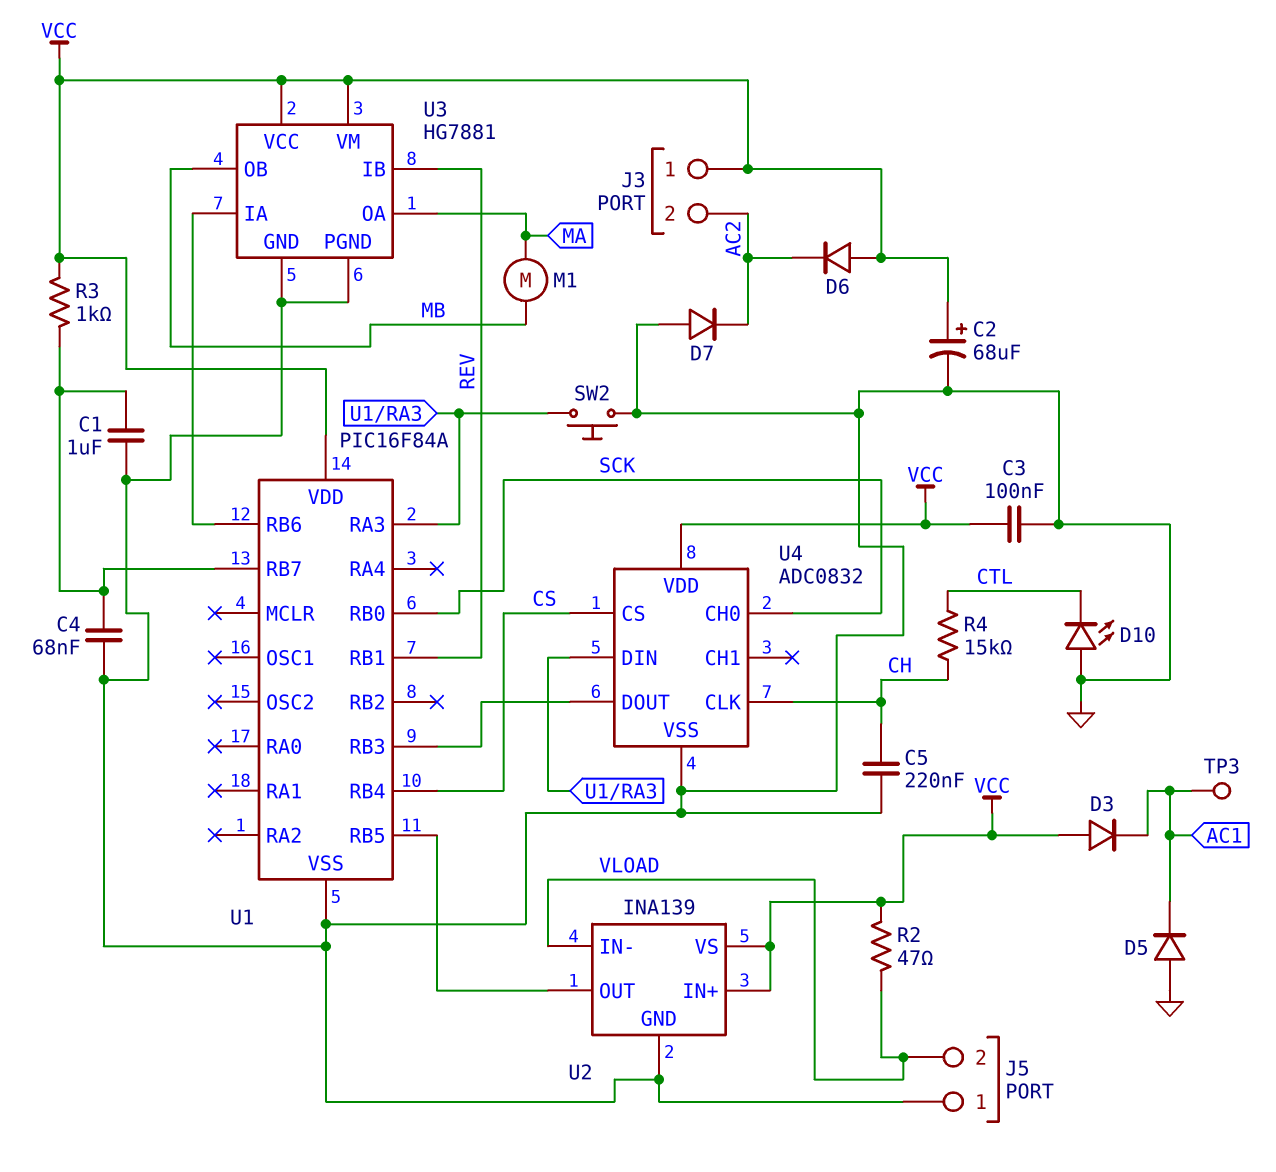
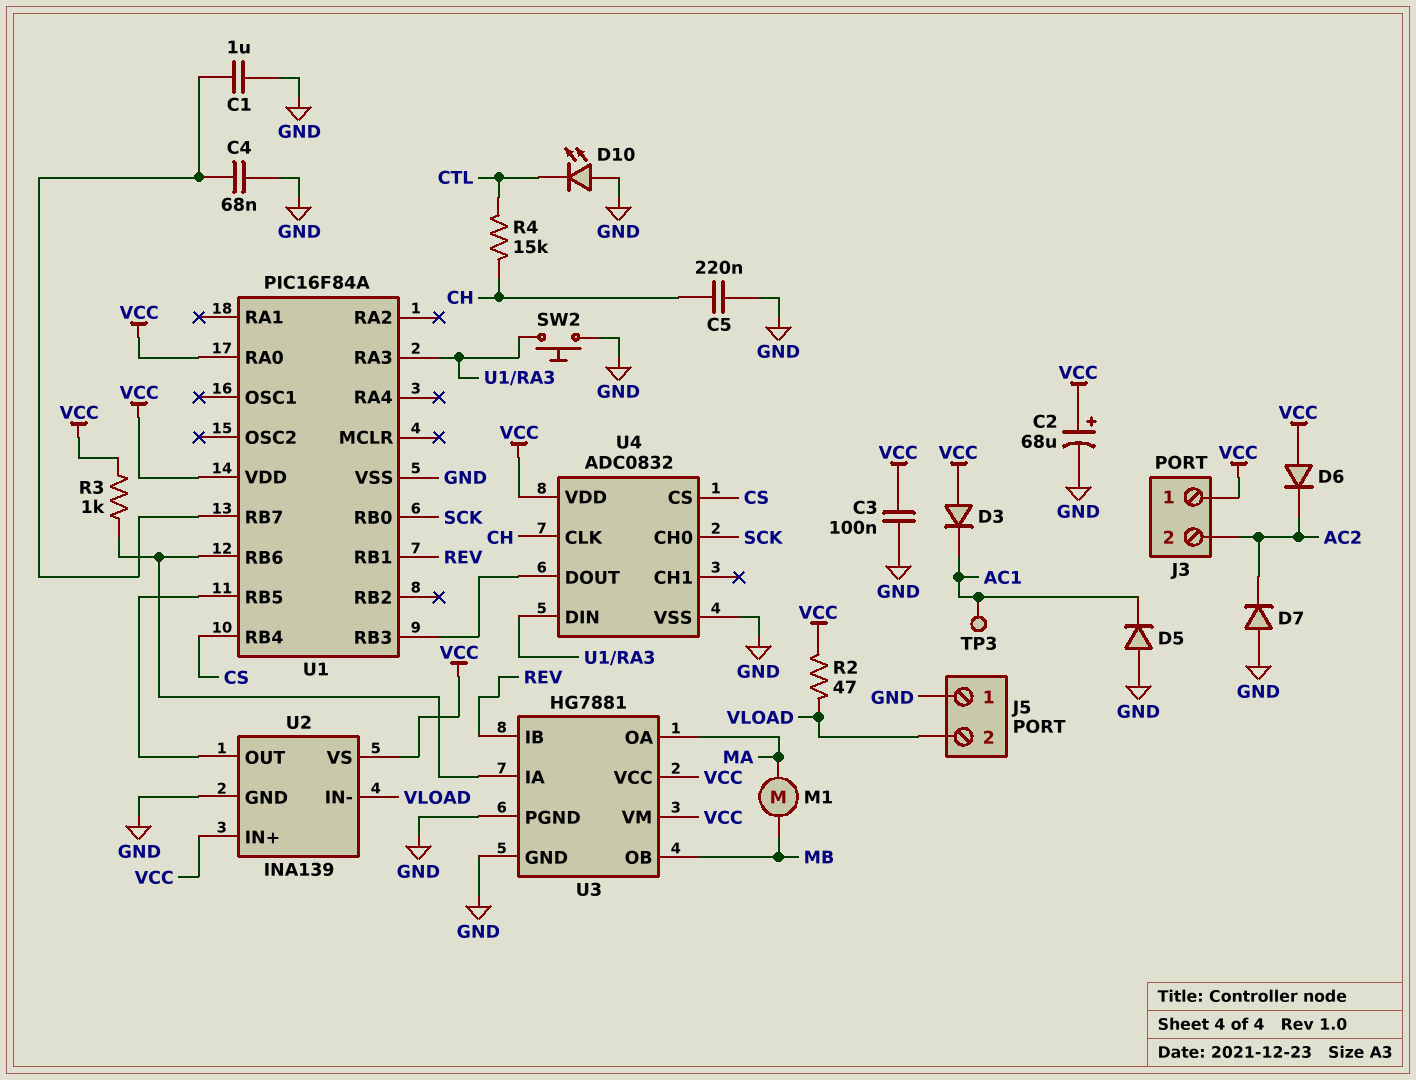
R3: 1k (U1/RB7, VCC) -> 1k (U1/RB6, VCC)
U1 pin RA0: none -> VCC

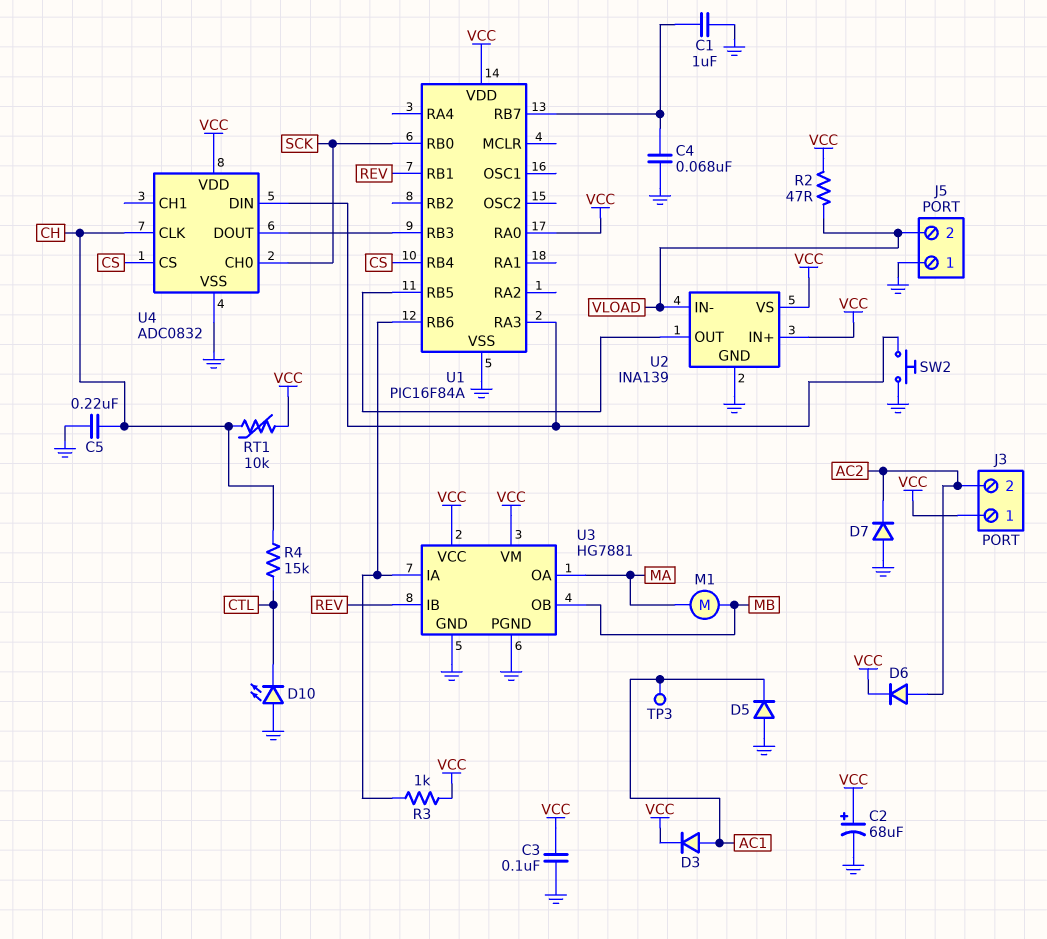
D3: diode (A VCC, K AC1) -> diode (A AC1, K VCC)
D6: diode (A VCC, K AC2) -> diode (A AC2, K VCC)
RT1: none -> 10k (CH, VCC)

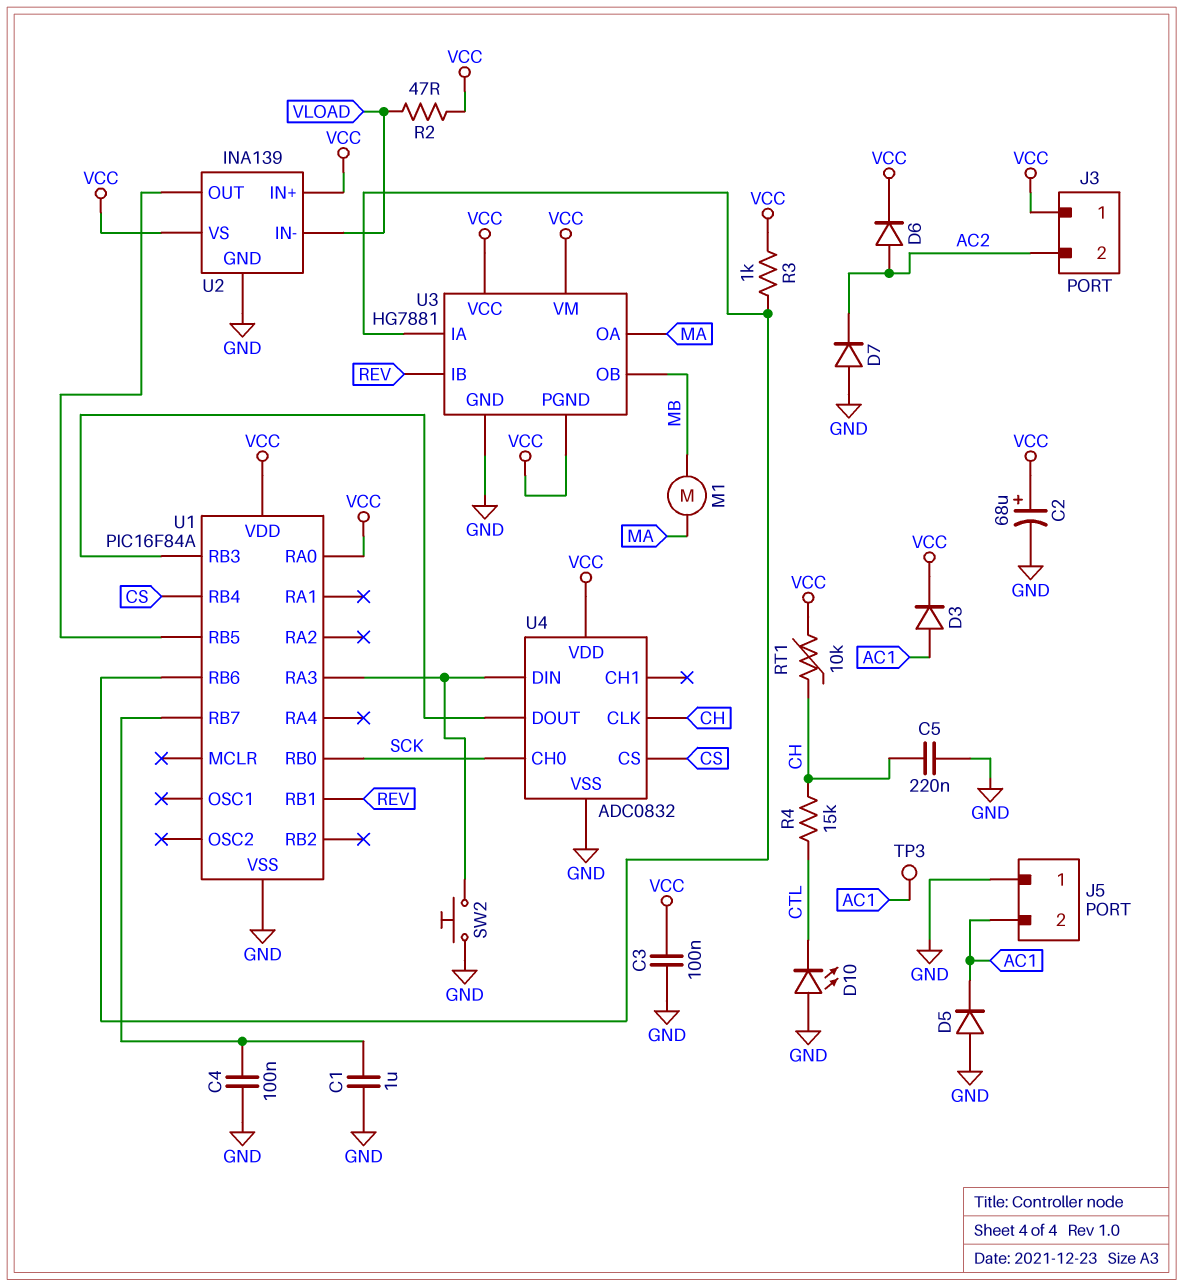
C4: 68nF (GND, U1/RB7) -> 100nF (GND, U1/RB7)
J5 pin 2: VLOAD -> AC1
U3 pin PGND: GND -> VCC

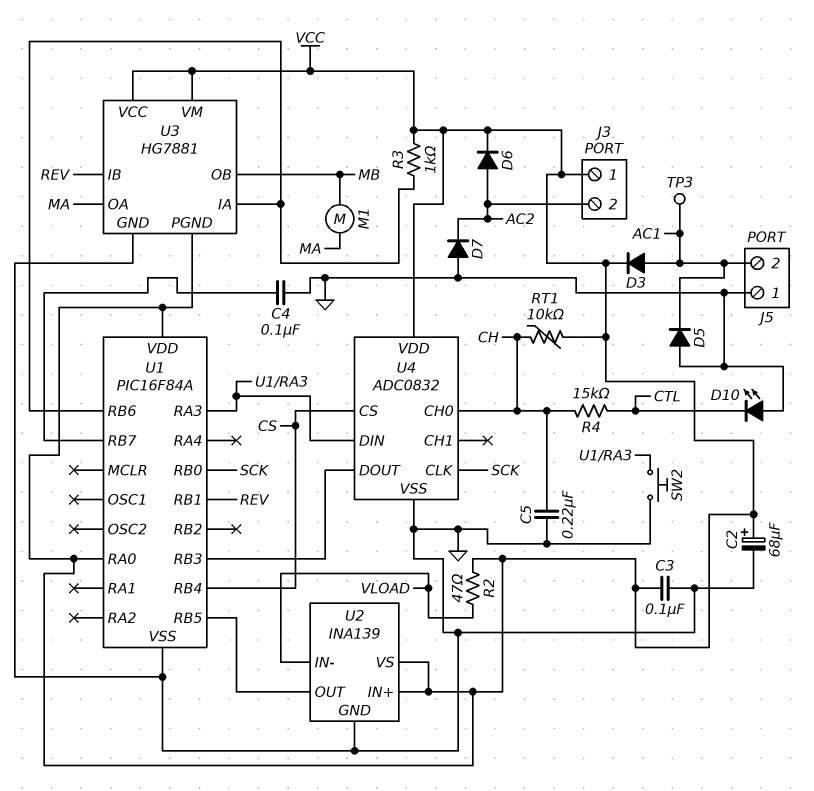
C1: 1uF (GND, U1/RB7) -> none
U4 pin CH0: SCK -> CH
U4 pin CLK: CH -> SCK

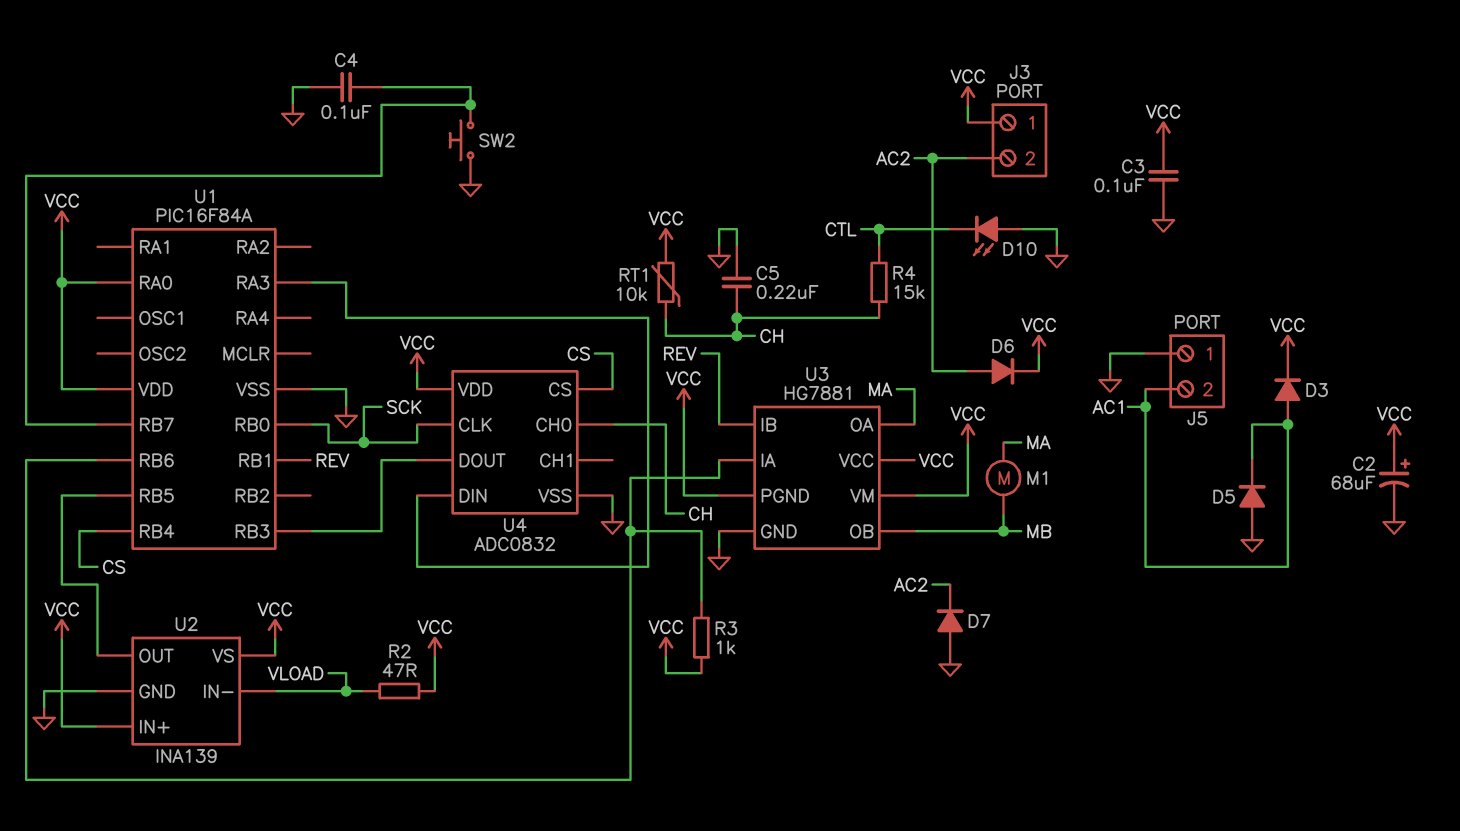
SW2: button (GND, U1/RA3) -> button (GND, U1/RB7)
TP3: test point (AC1) -> none

